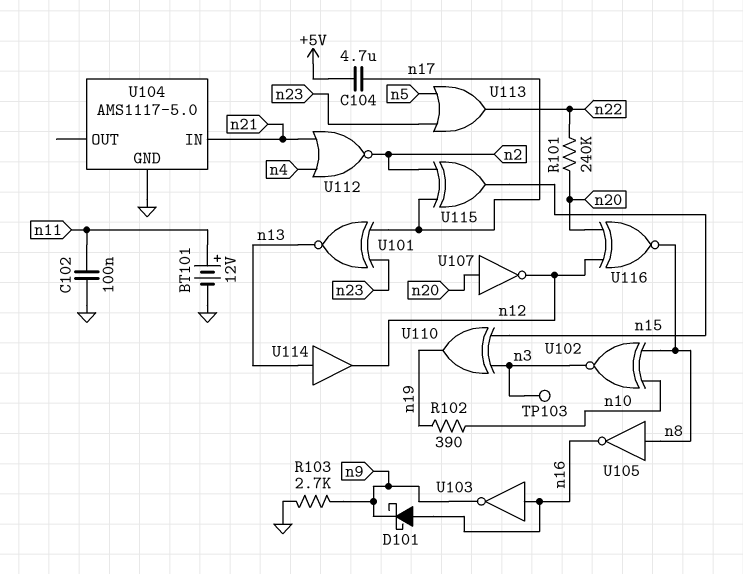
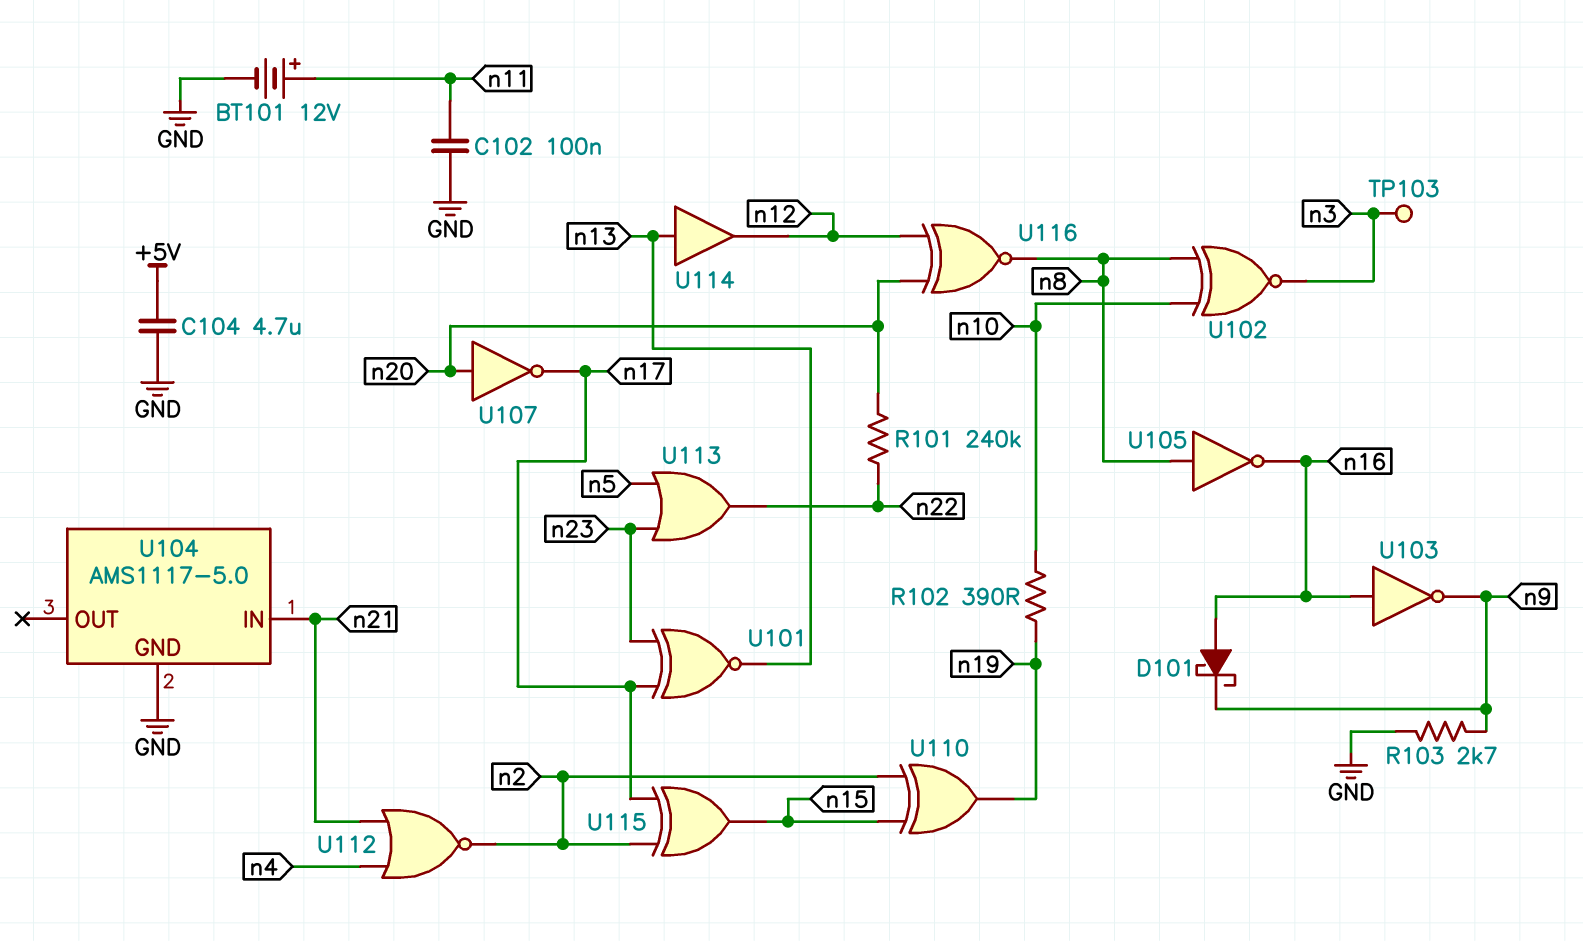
C104: 4.7uF (+5V, n17) -> 4.7uF (+5V, GND)
U107: NOT (in n20, out n12) -> NOT (in n20, out n17)
U110: XOR (in n3, in n15, out n19) -> XOR (in n2, in n15, out n19)

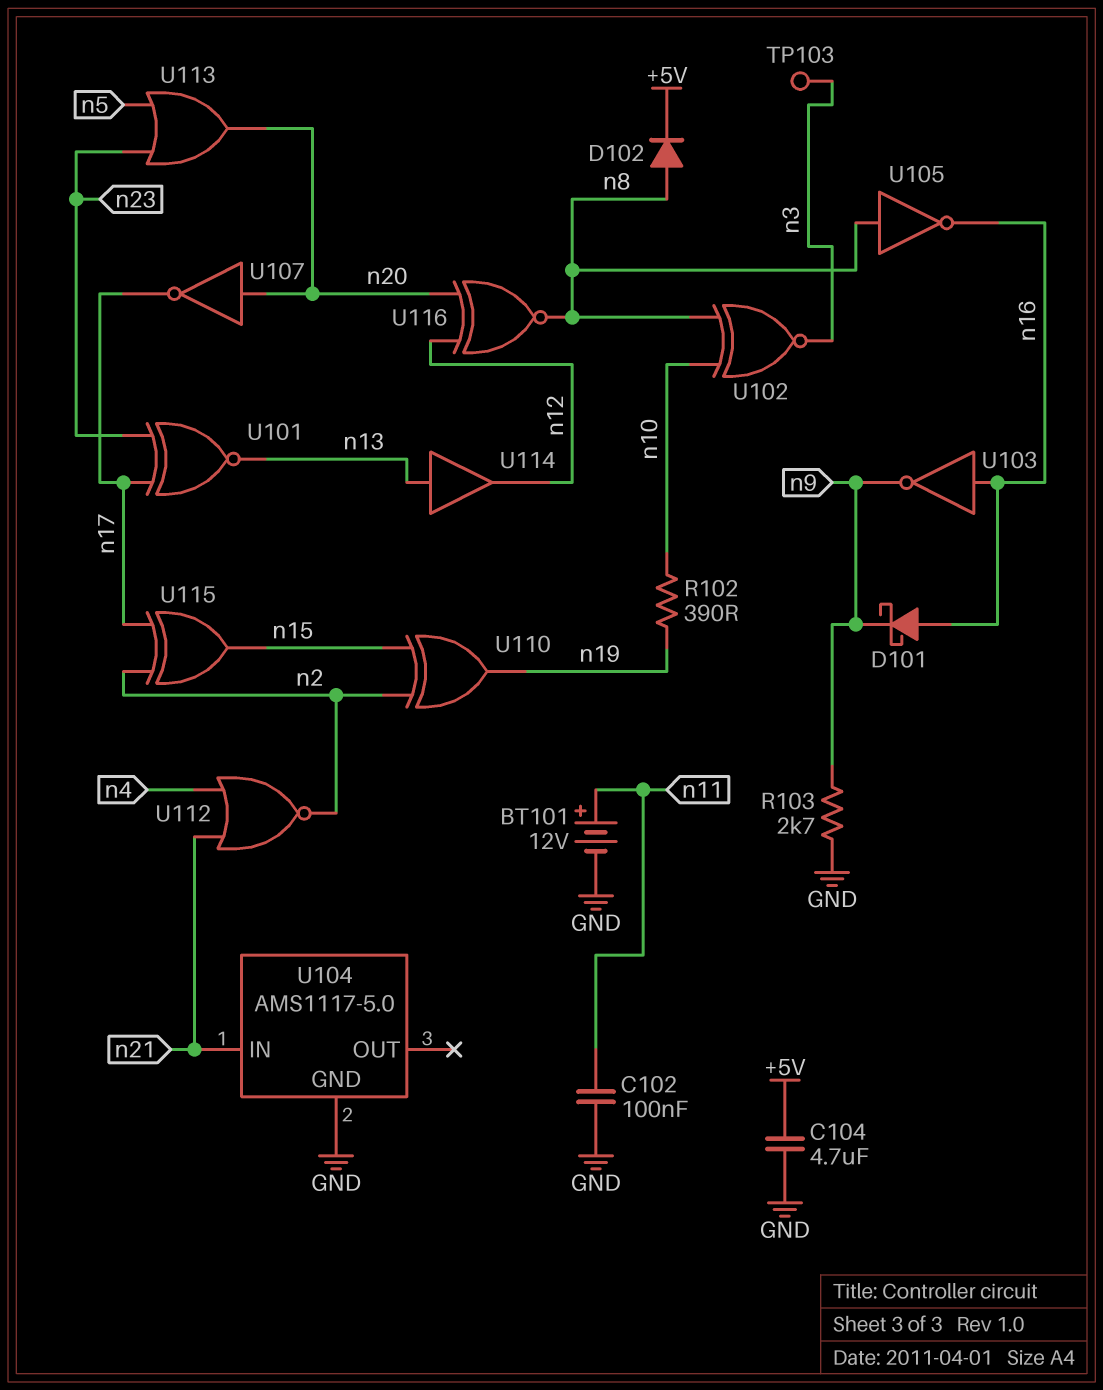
D102: none -> diode (A n8, K +5V)
R101: 240k (n20, n22) -> none
U113: OR (in n5, in n23, out n22) -> OR (in n5, in n23, out n20)

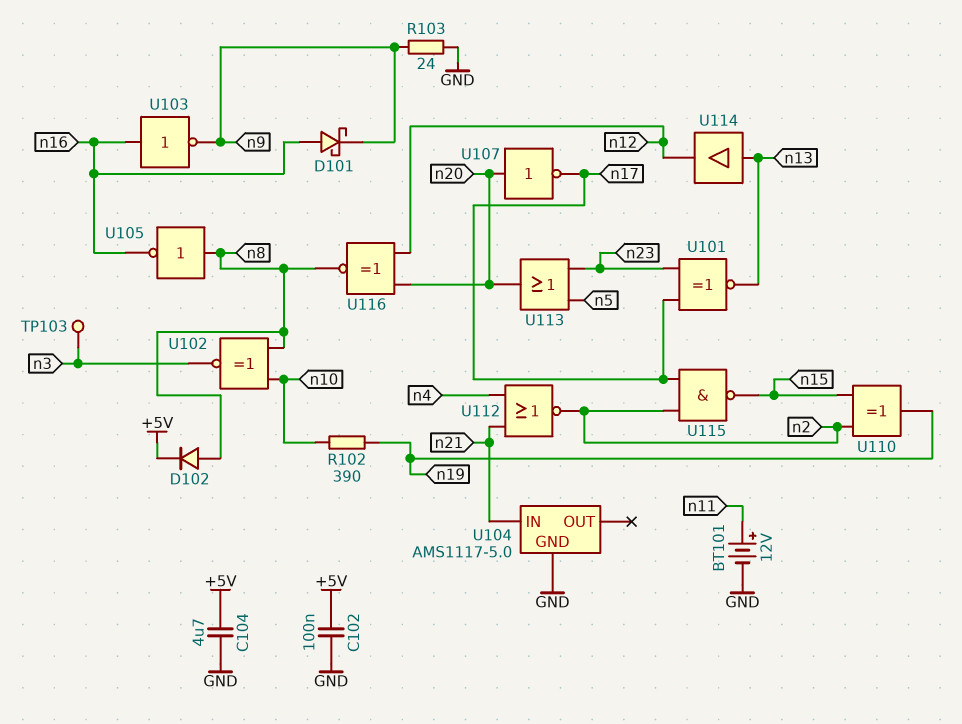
C102: 100nF (GND, n11) -> 100nF (+5V, GND)
R103: 2.7k (GND, n9) -> 24 (GND, n9)
U115: XOR (in n2, in n17, out n15) -> NAND (in n2, in n17, out n15)

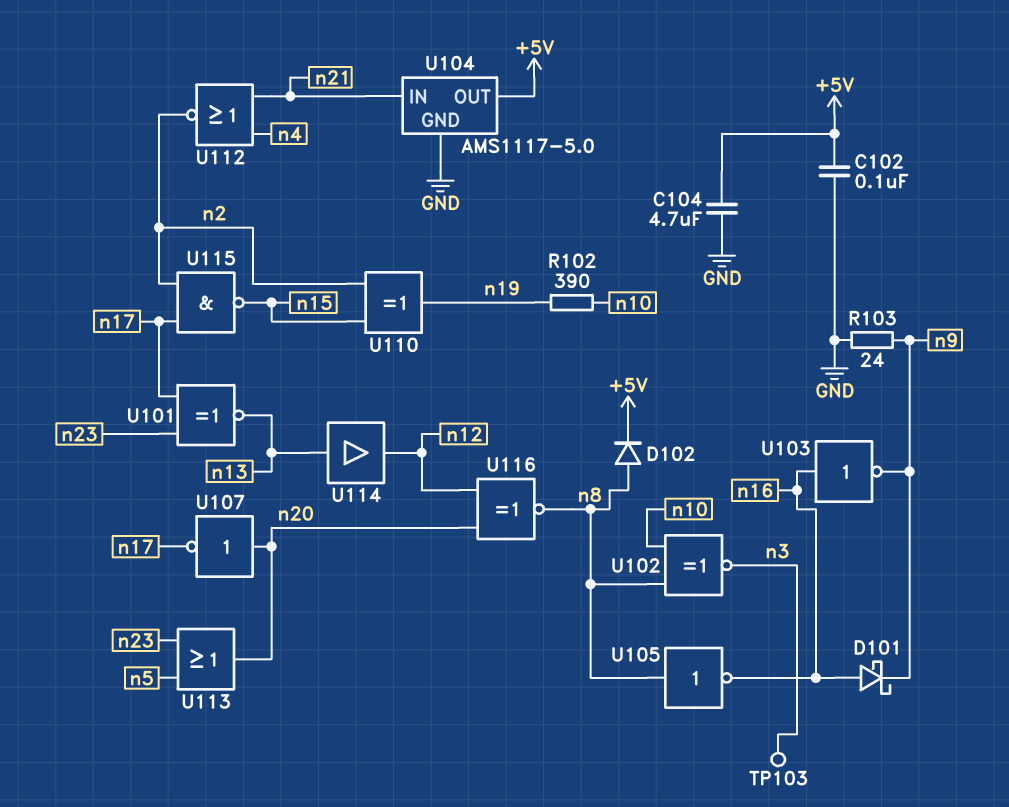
BT101: 12V (plus n11, minus GND) -> none
U104 pin OUT: none -> +5V

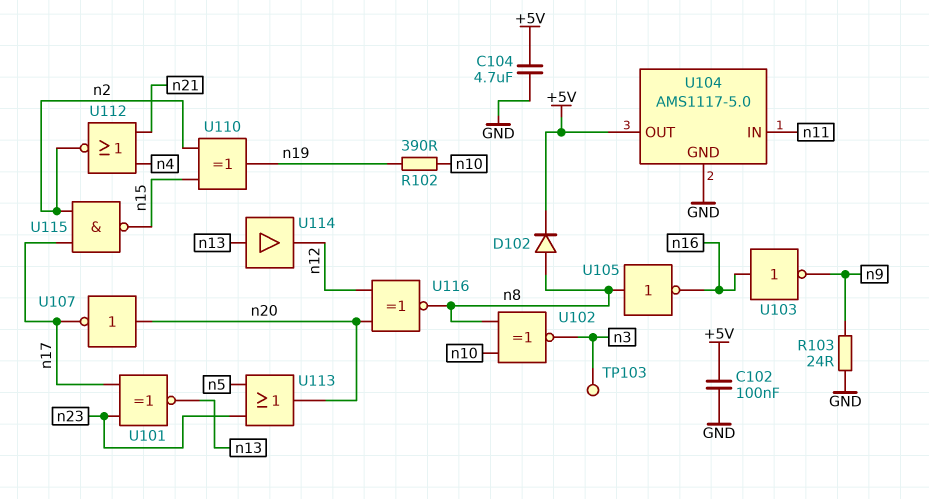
D101: schottky (A n16, K n9) -> none
U104 pin IN: n21 -> n11

